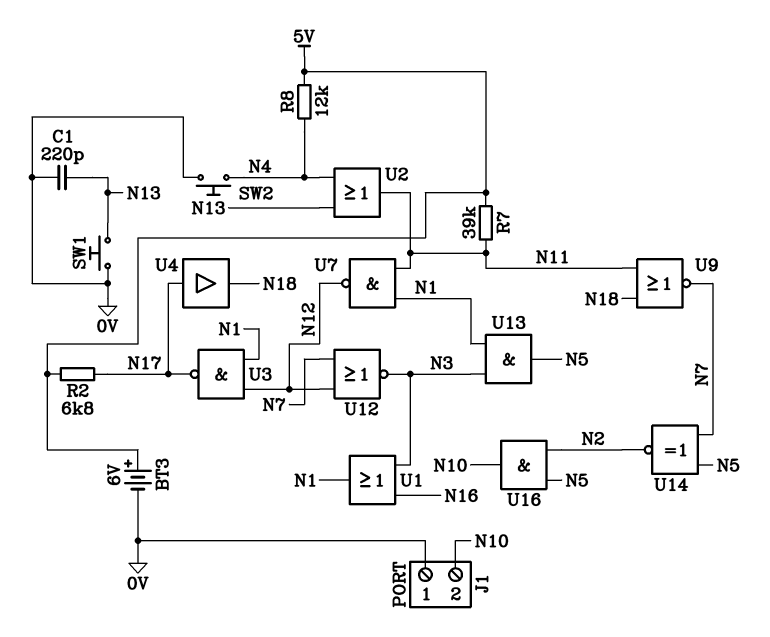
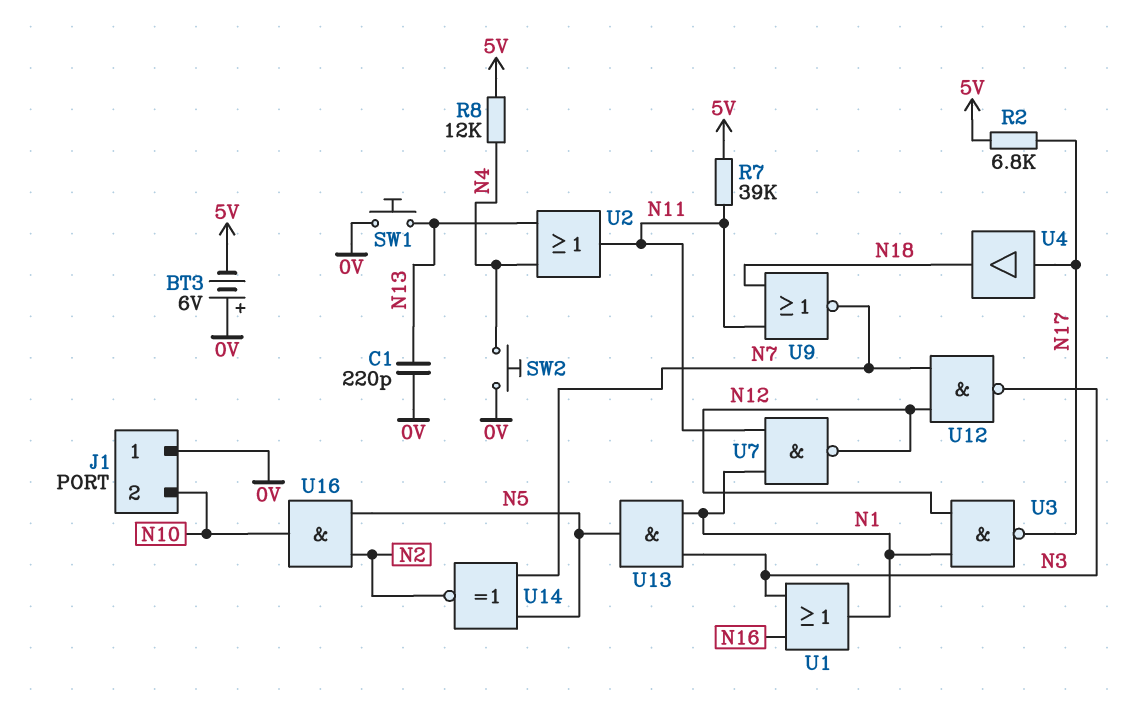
BT3: 6V (plus 5V, minus 0V) -> 6V (plus 0V, minus 5V)
U12: NOR (in N7, in N12, out N3) -> NAND (in N7, in N12, out N3)

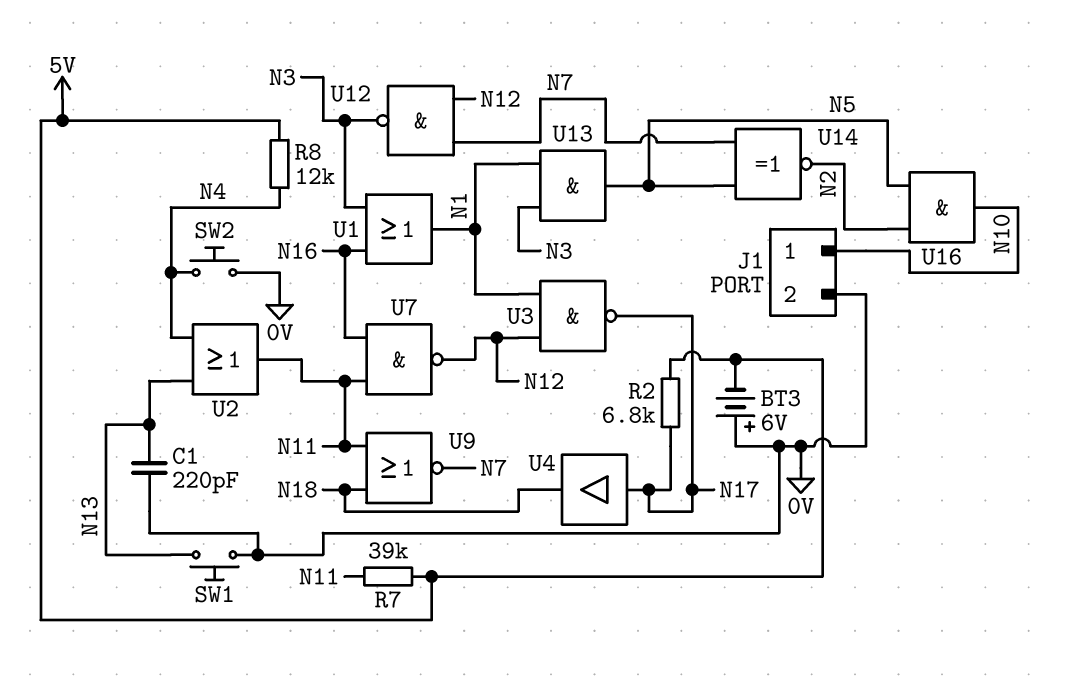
J1 pin 1: 0V -> N10
J1 pin 2: N10 -> 0V
U7: NAND (in N1, in N11, out N12) -> NAND (in N11, in N16, out N12)

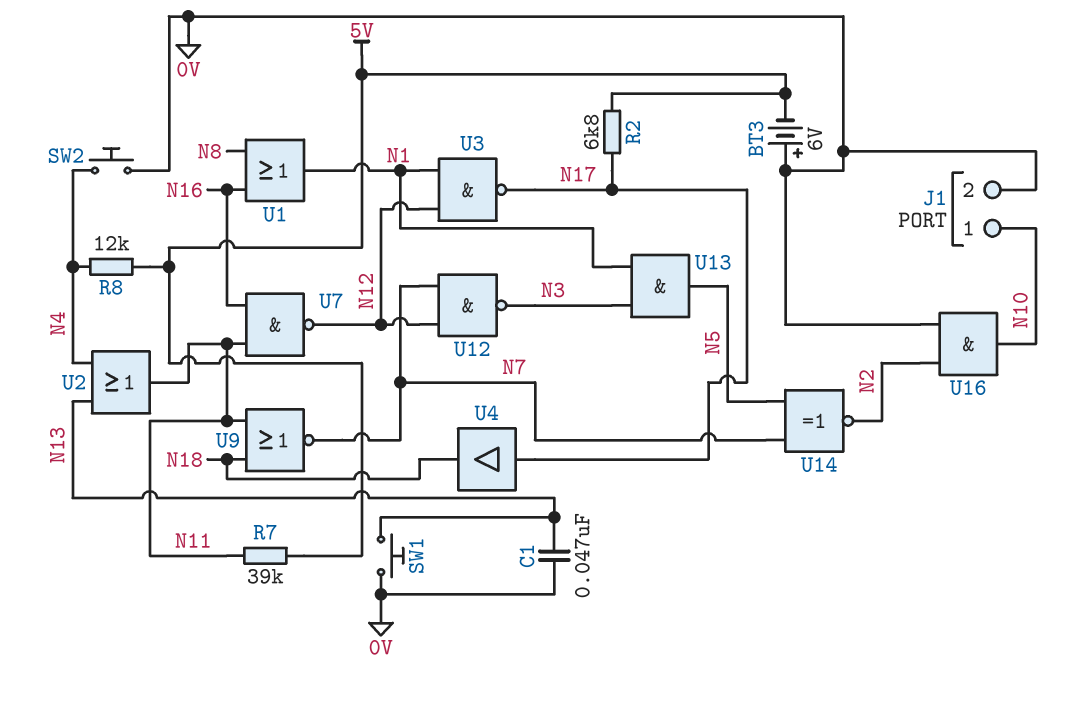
C1: 220pF (0V, N13) -> 47nF (0V, N13)
U1: OR (in N3, in N16, out N1) -> OR (in N8, in N16, out N1)
U16: AND (in N2, in N5, out N10) -> AND (in 0V, in N2, out N10)

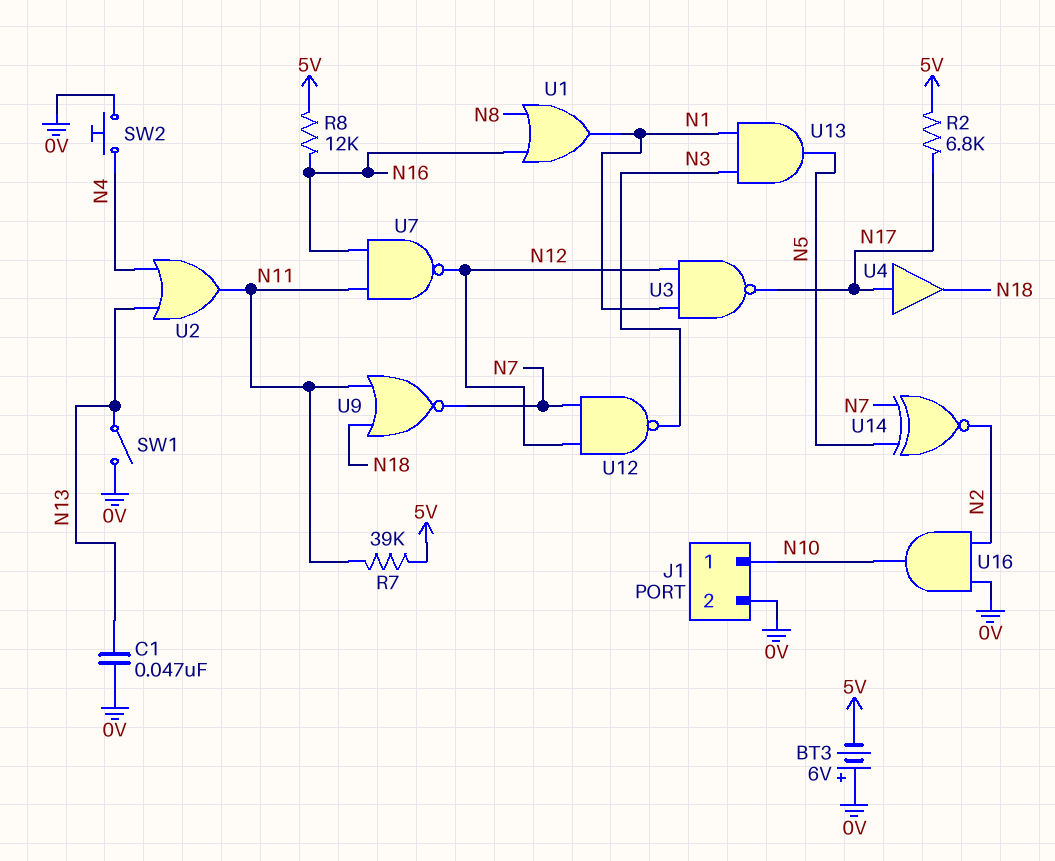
R8: 12k (5V, N4) -> 12k (5V, N16)
SW1: button (0V, N13) -> switch (0V, N13)

